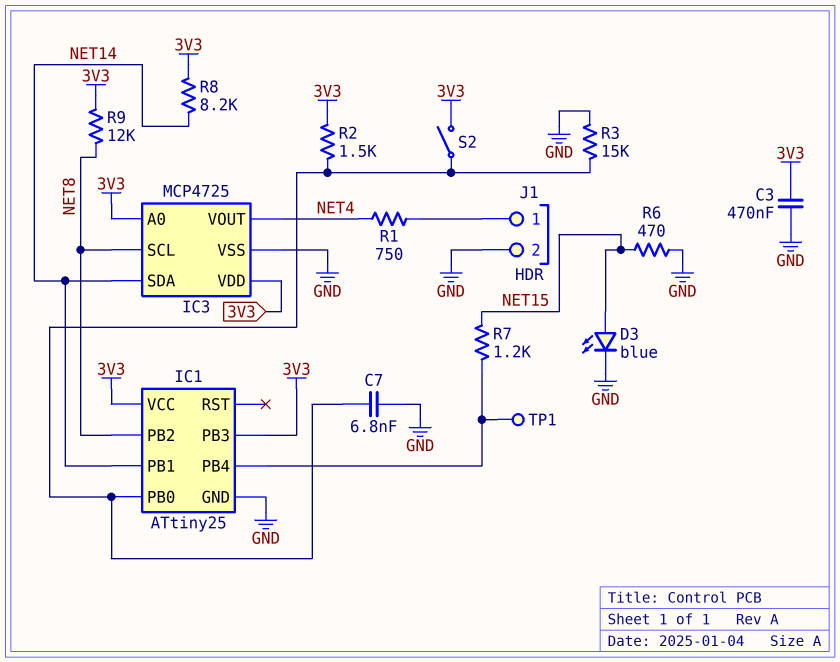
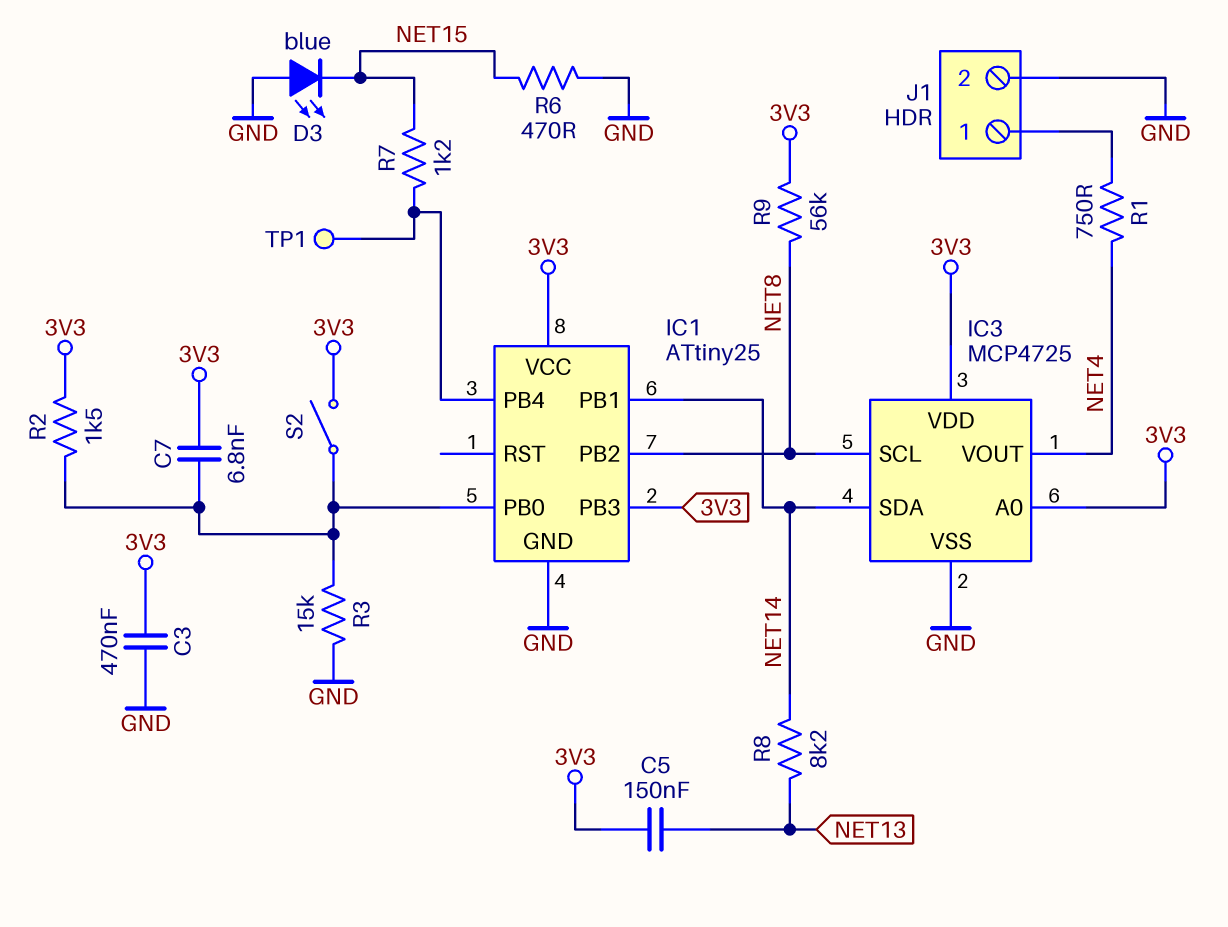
C5: none -> 150nF (3V3, NET13)
C7: 6.8nF (GND, IC1/PB0) -> 6.8nF (3V3, IC1/PB0)
D3: LED blue (A NET15, K GND) -> LED blue (A GND, K NET15)
R8: 8.2k (3V3, NET14) -> 8.2k (NET13, NET14)
R9: 12k (3V3, NET8) -> 56k (3V3, NET8)

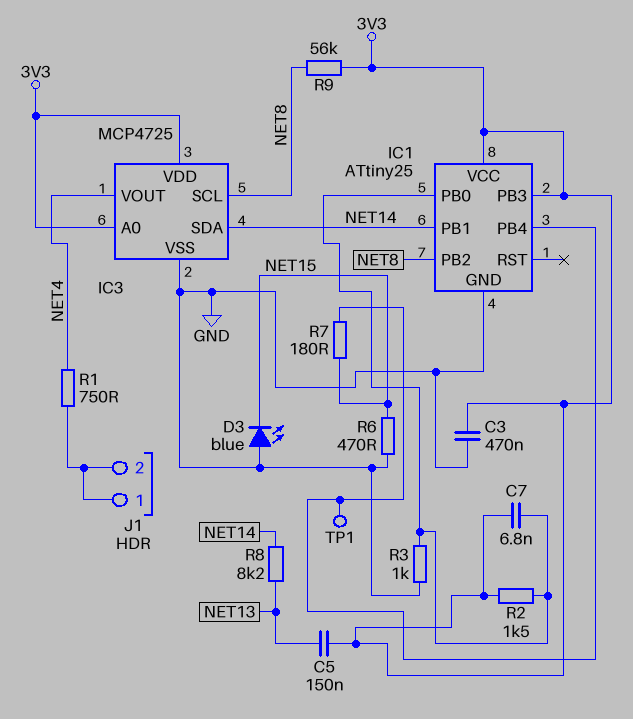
J1 pin 2: GND -> J1/1
R3: 15k (GND, IC1/PB0) -> 1k (GND, IC1/PB0)
R7: 1.2k (IC1/PB4, NET15) -> 180 (IC1/PB4, NET15)
S2: switch (3V3, IC1/PB0) -> none

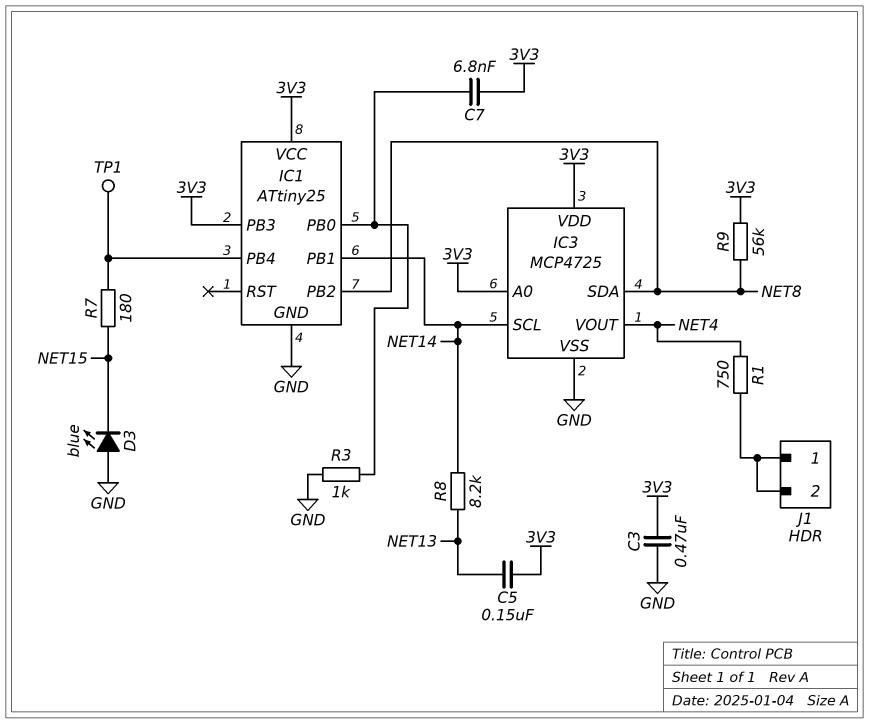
IC3 pin SCL: NET8 -> NET14
IC3 pin SDA: NET14 -> NET8
R2: 1.5k (3V3, IC1/PB0) -> none
R6: 470 (GND, NET15) -> none

